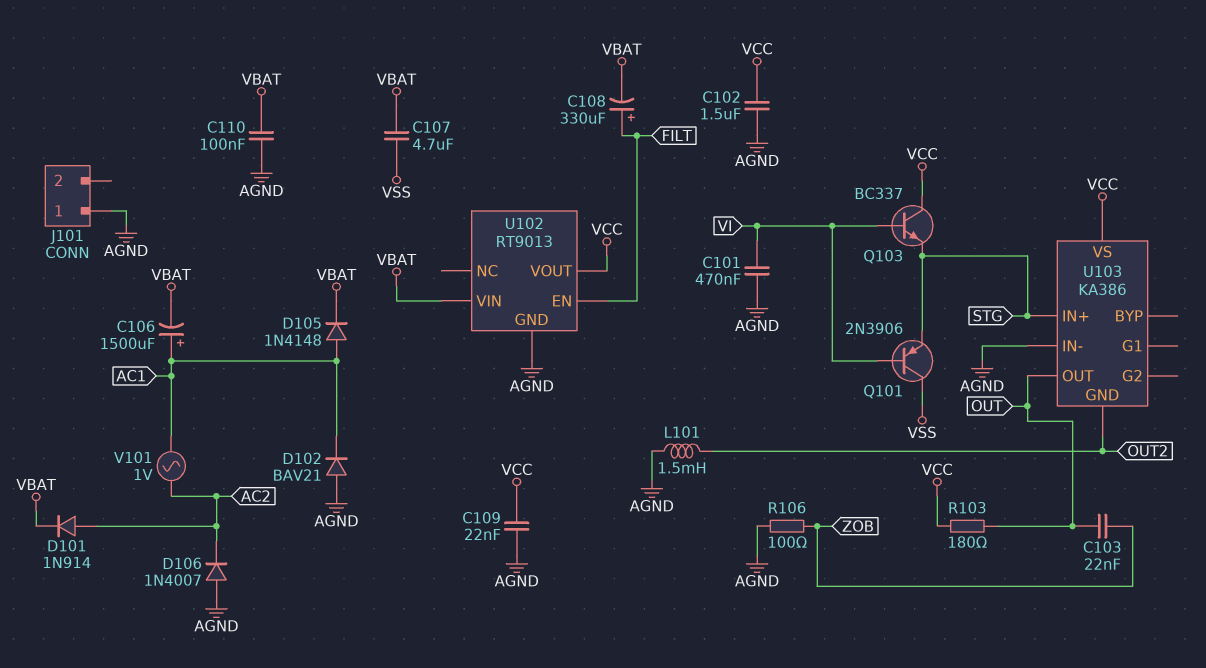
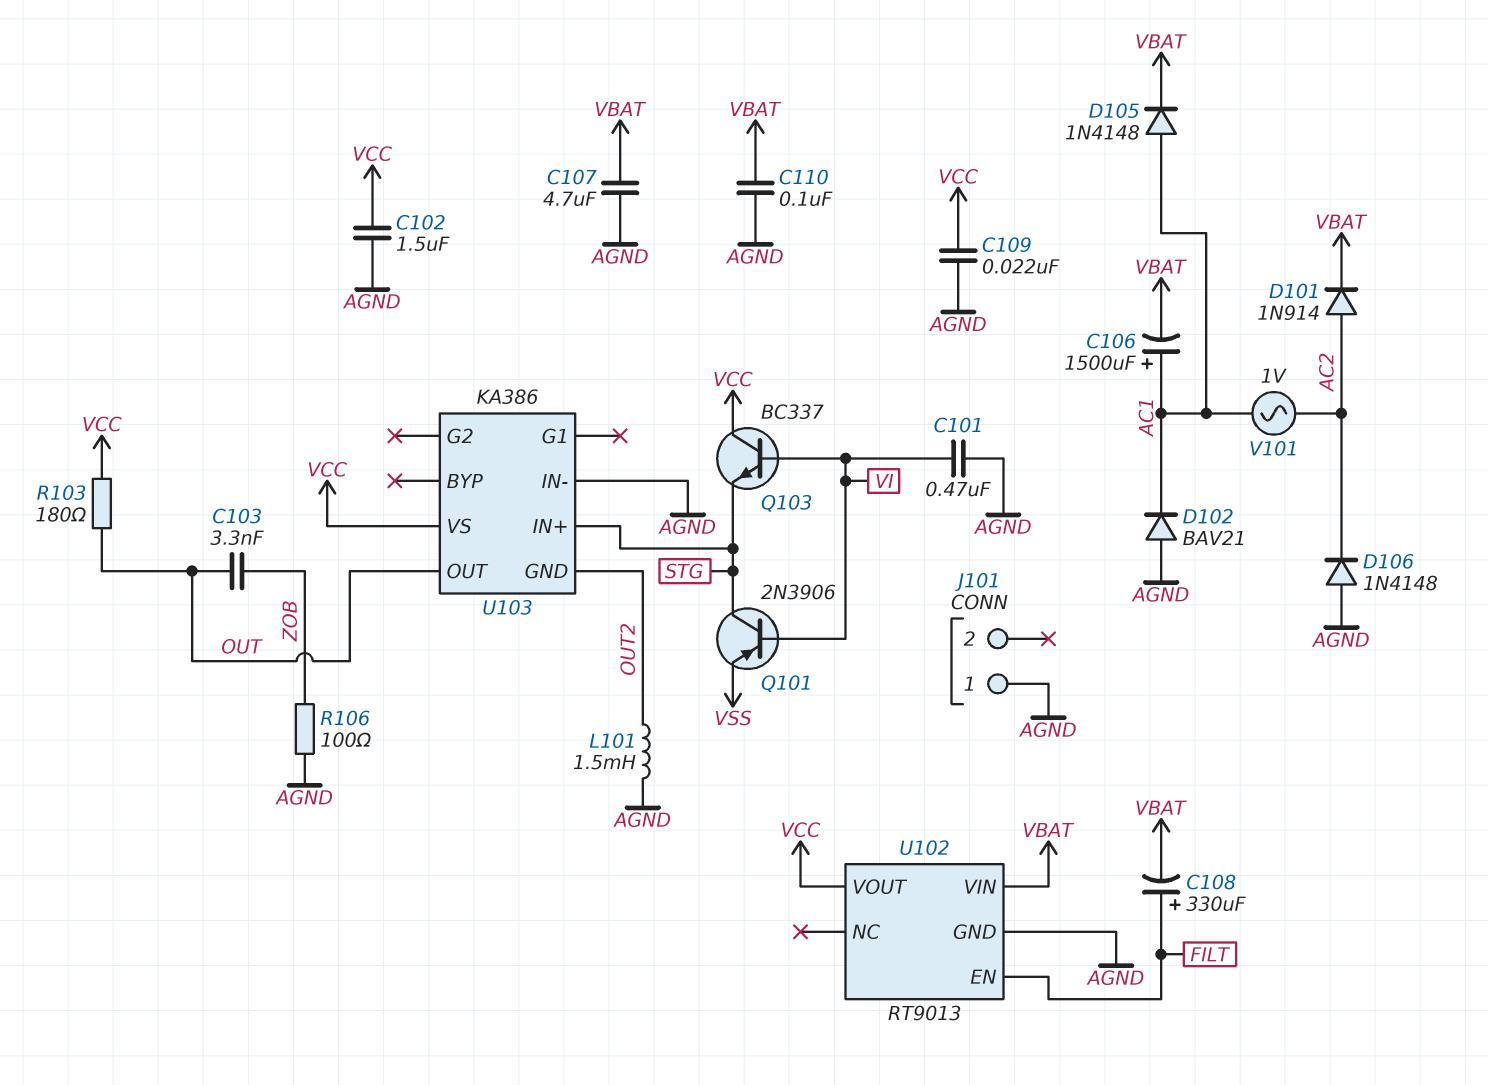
C103: 22nF (OUT, ZOB) -> 3.3nF (OUT, ZOB)
C107: 4.7uF (VBAT, VSS) -> 4.7uF (AGND, VBAT)
D106: diode 1N4007 (A AGND, K AC2) -> diode 1N4148 (A AGND, K AC2)
Q101: PNP 2N3906 (B VI, C VSS, E STG) -> PNP 2N3906 (B VI, C STG, E VSS)

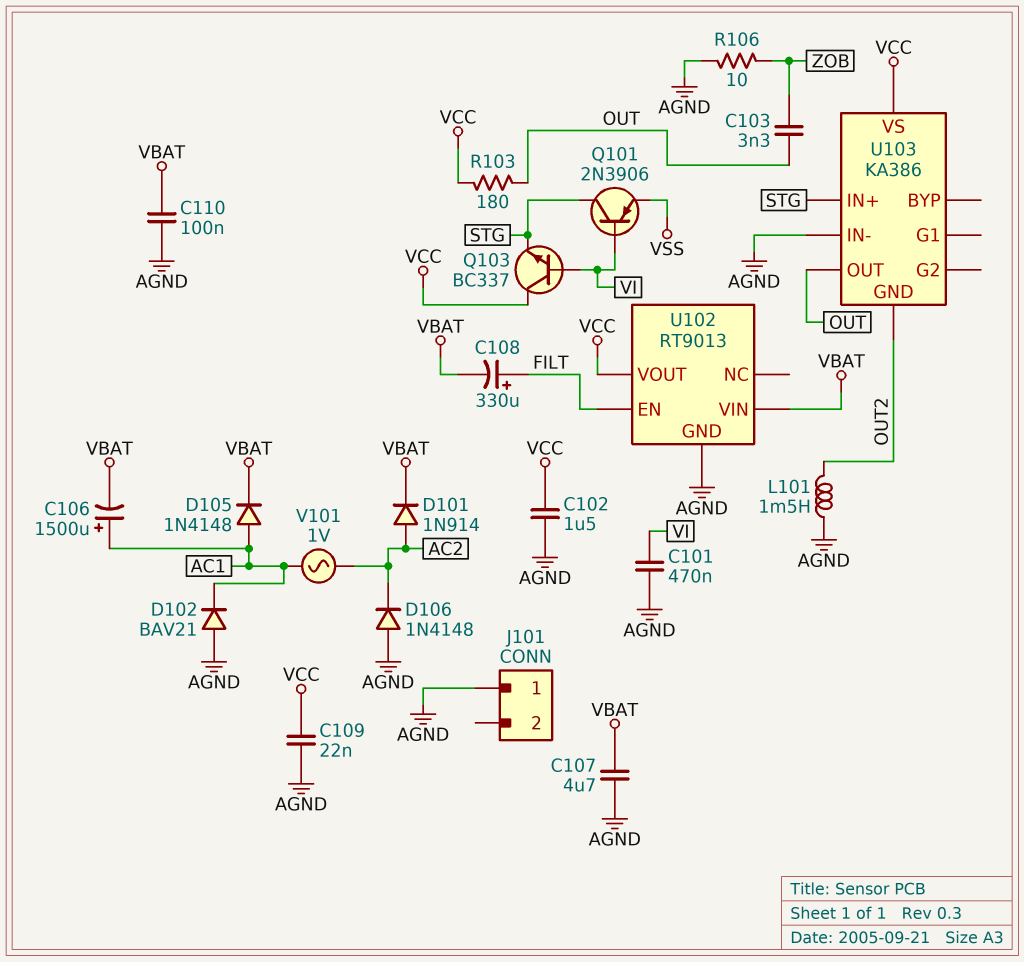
R106: 100 (AGND, ZOB) -> 10 (AGND, ZOB)

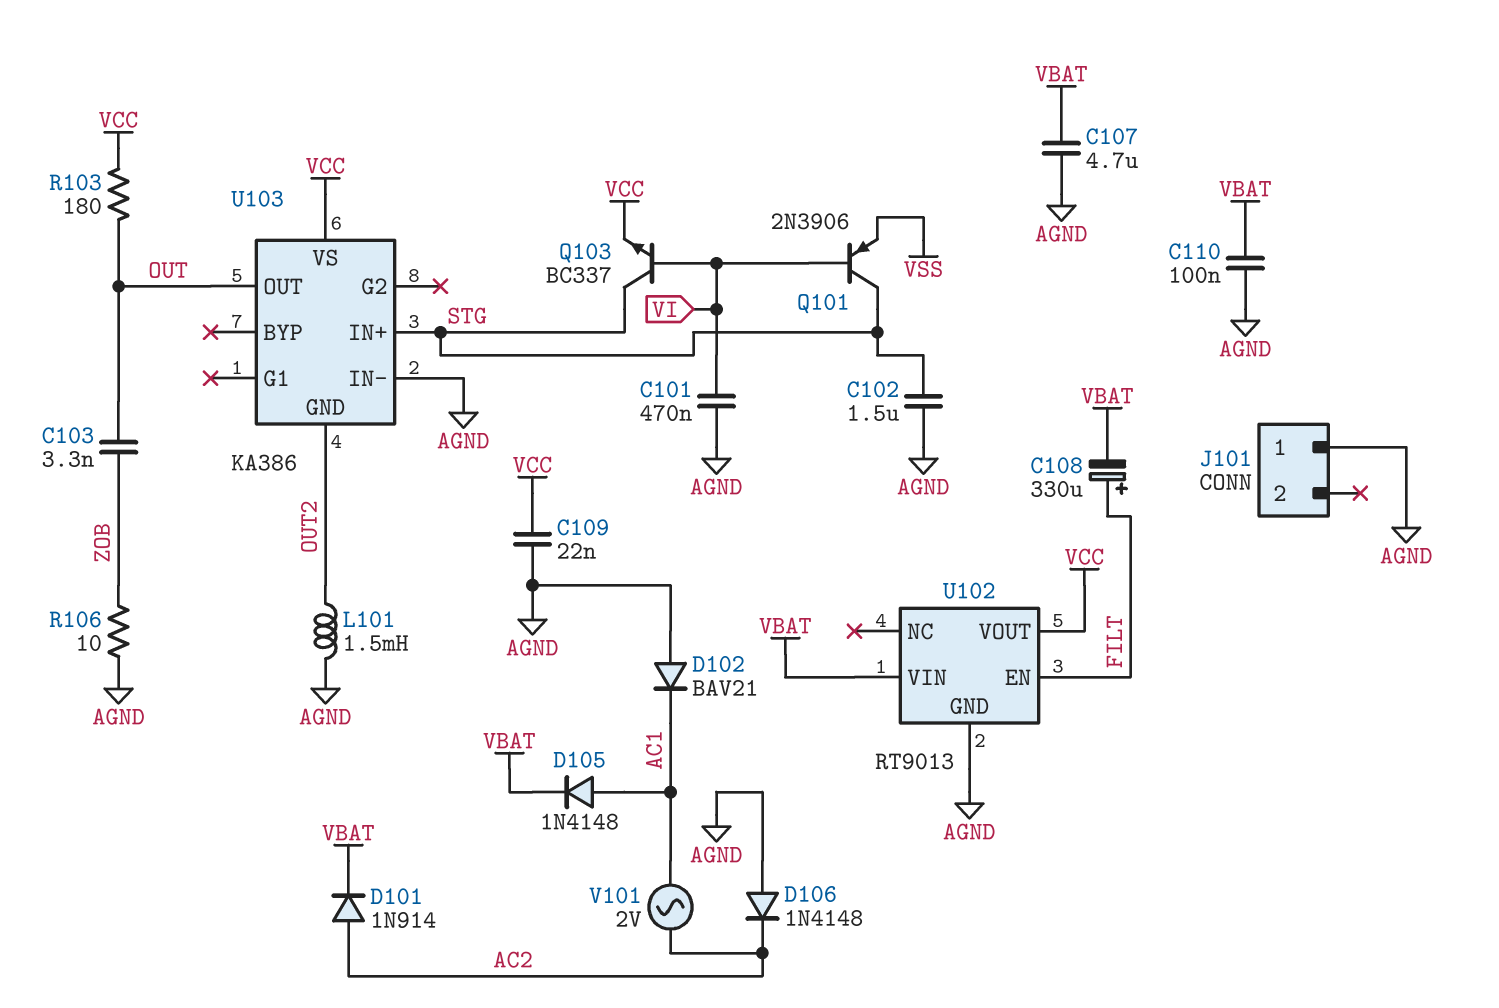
C102: 1.5uF (AGND, VCC) -> 1.5uF (AGND, STG)
C106: 1500uF (plus AC1, minus VBAT) -> none
Q103: NPN BC337 (B VI, C VCC, E STG) -> NPN BC337 (B VI, C STG, E VCC)
V101: AC 1V (AC1, AC2) -> AC 2V (AC1, AC2)

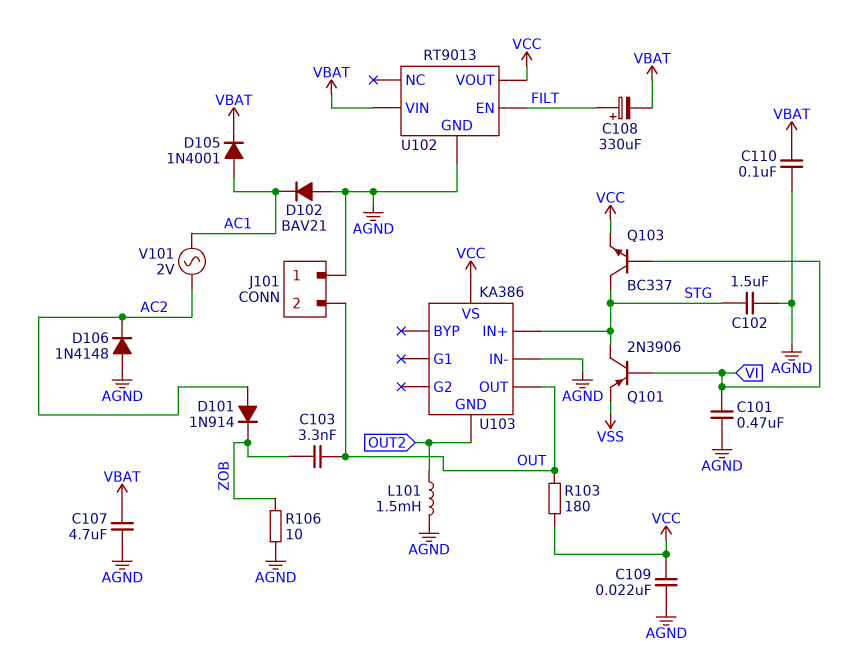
D101: diode 1N914 (A AC2, K VBAT) -> diode 1N914 (A AC2, K ZOB)
D105: diode 1N4148 (A AC1, K VBAT) -> diode 1N4001 (A AC1, K VBAT)
J101 pin 2: none -> OUT

